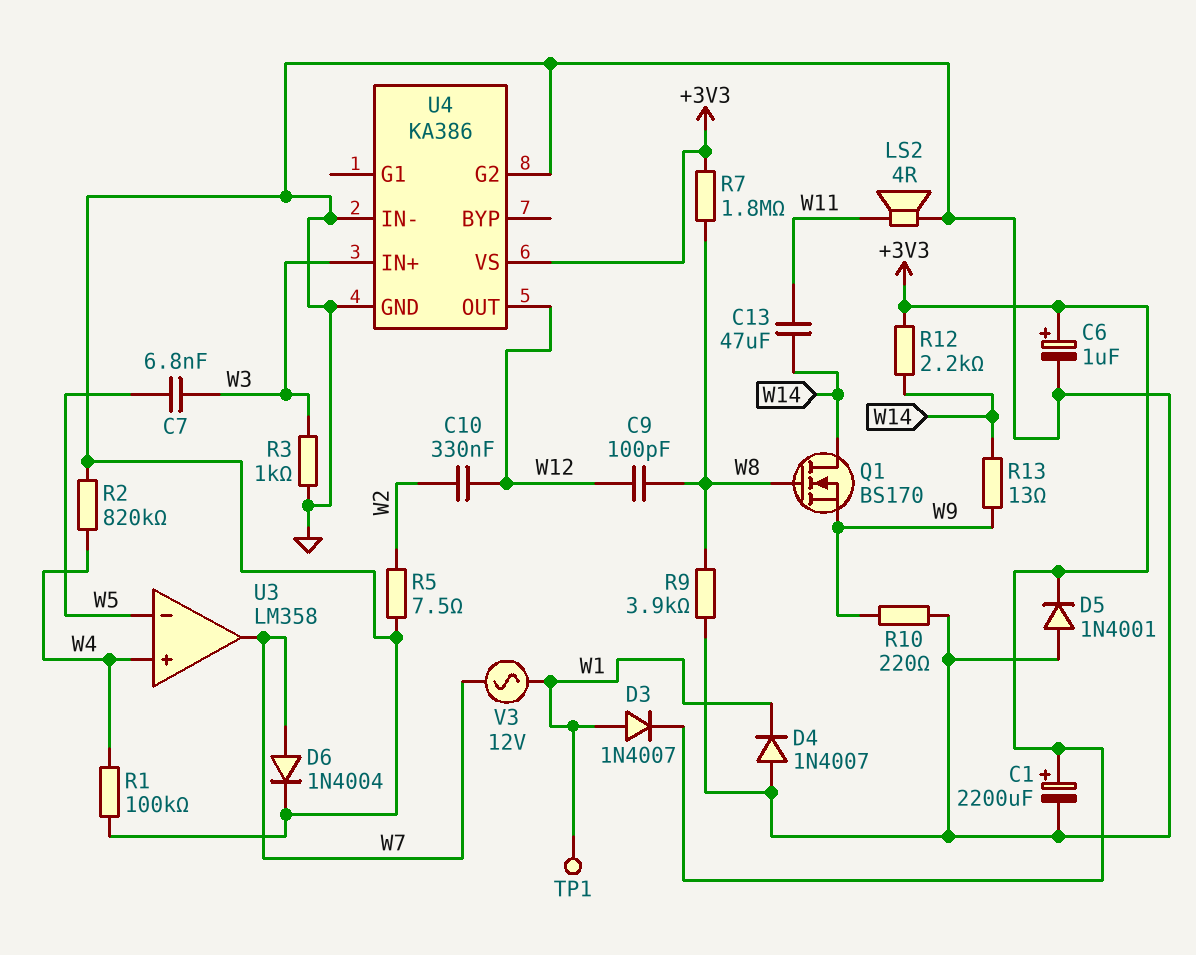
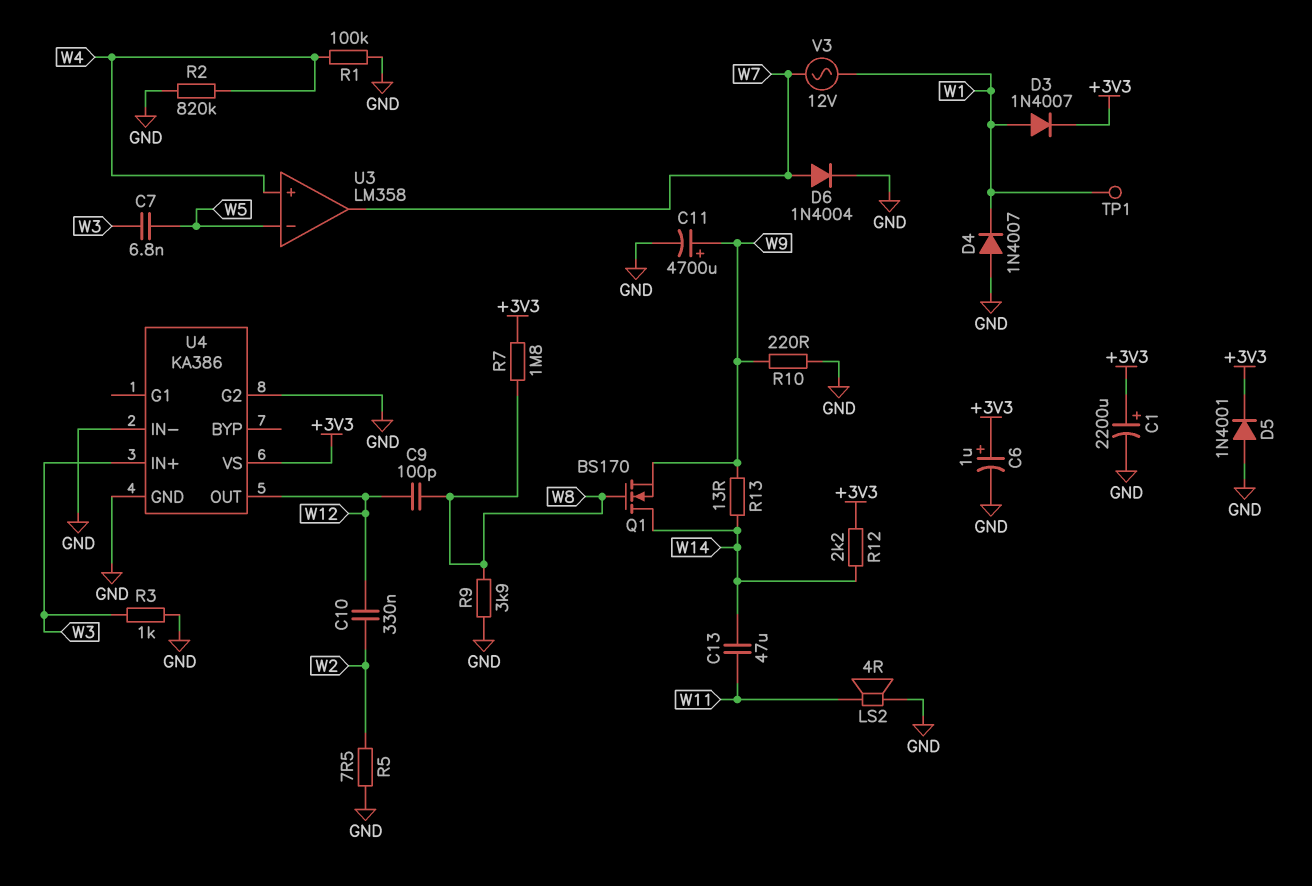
C11: none -> 4700uF (plus W9, minus GND)

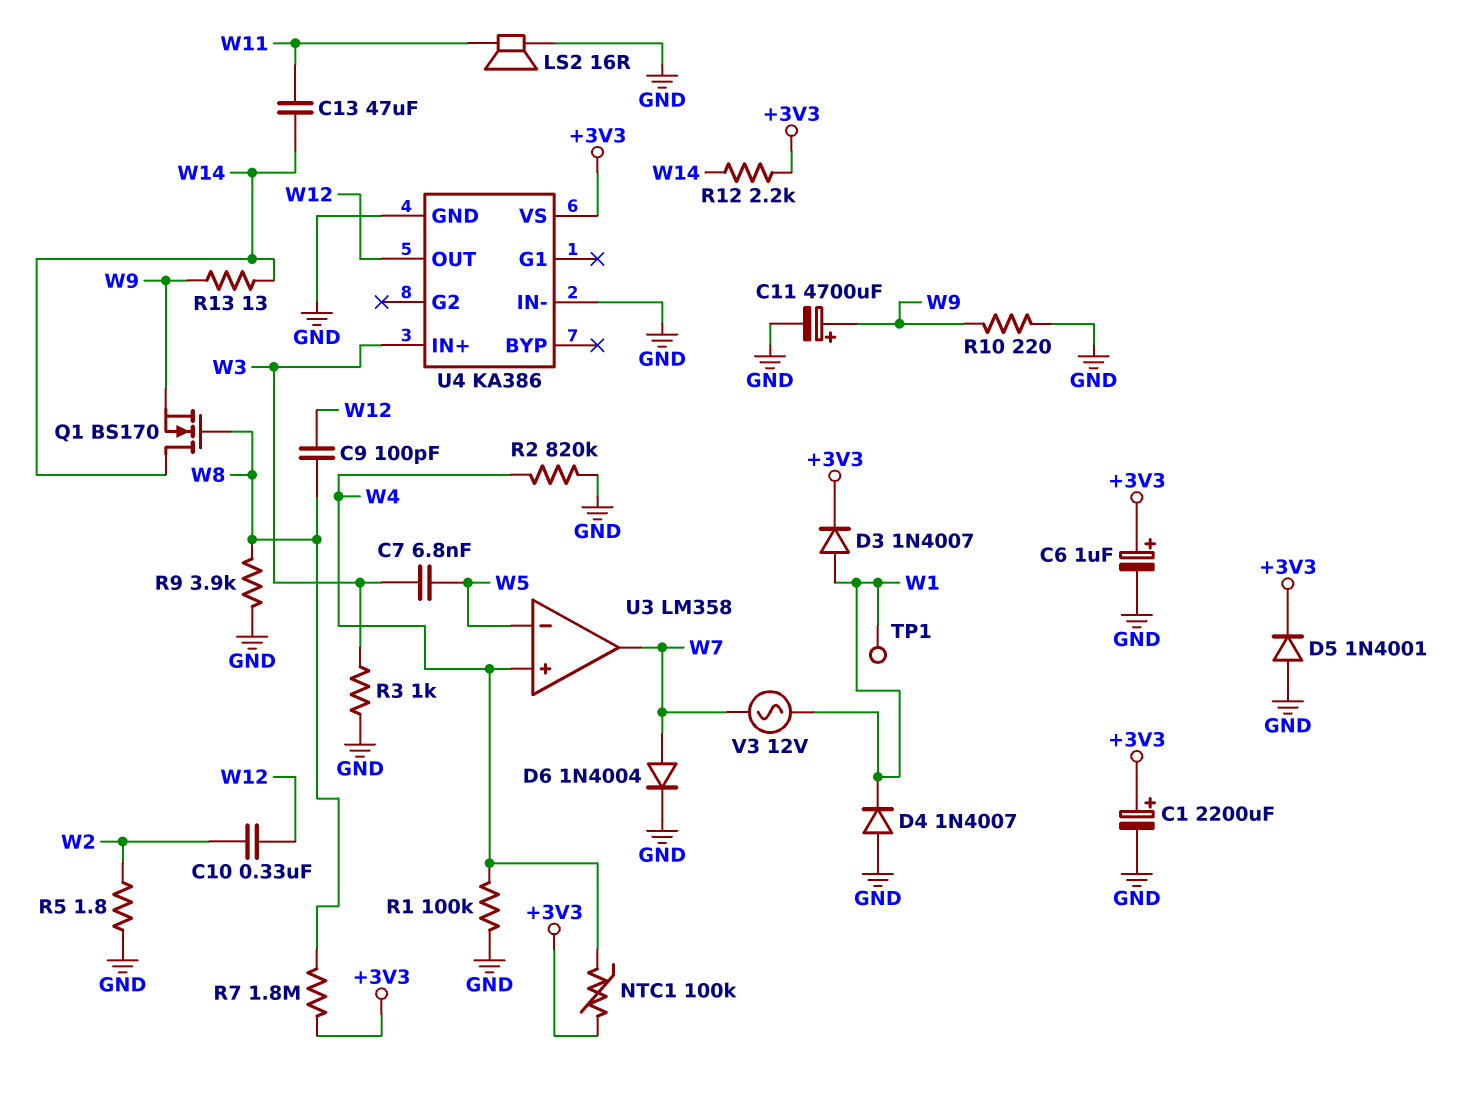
LS2: speaker 4R (GND, W11) -> speaker 16R (GND, W11)
NTC1: none -> 100k (+3V3, W4)
R5: 7.5 (GND, W2) -> 1.8 (GND, W2)
U4 pin G2: GND -> none

